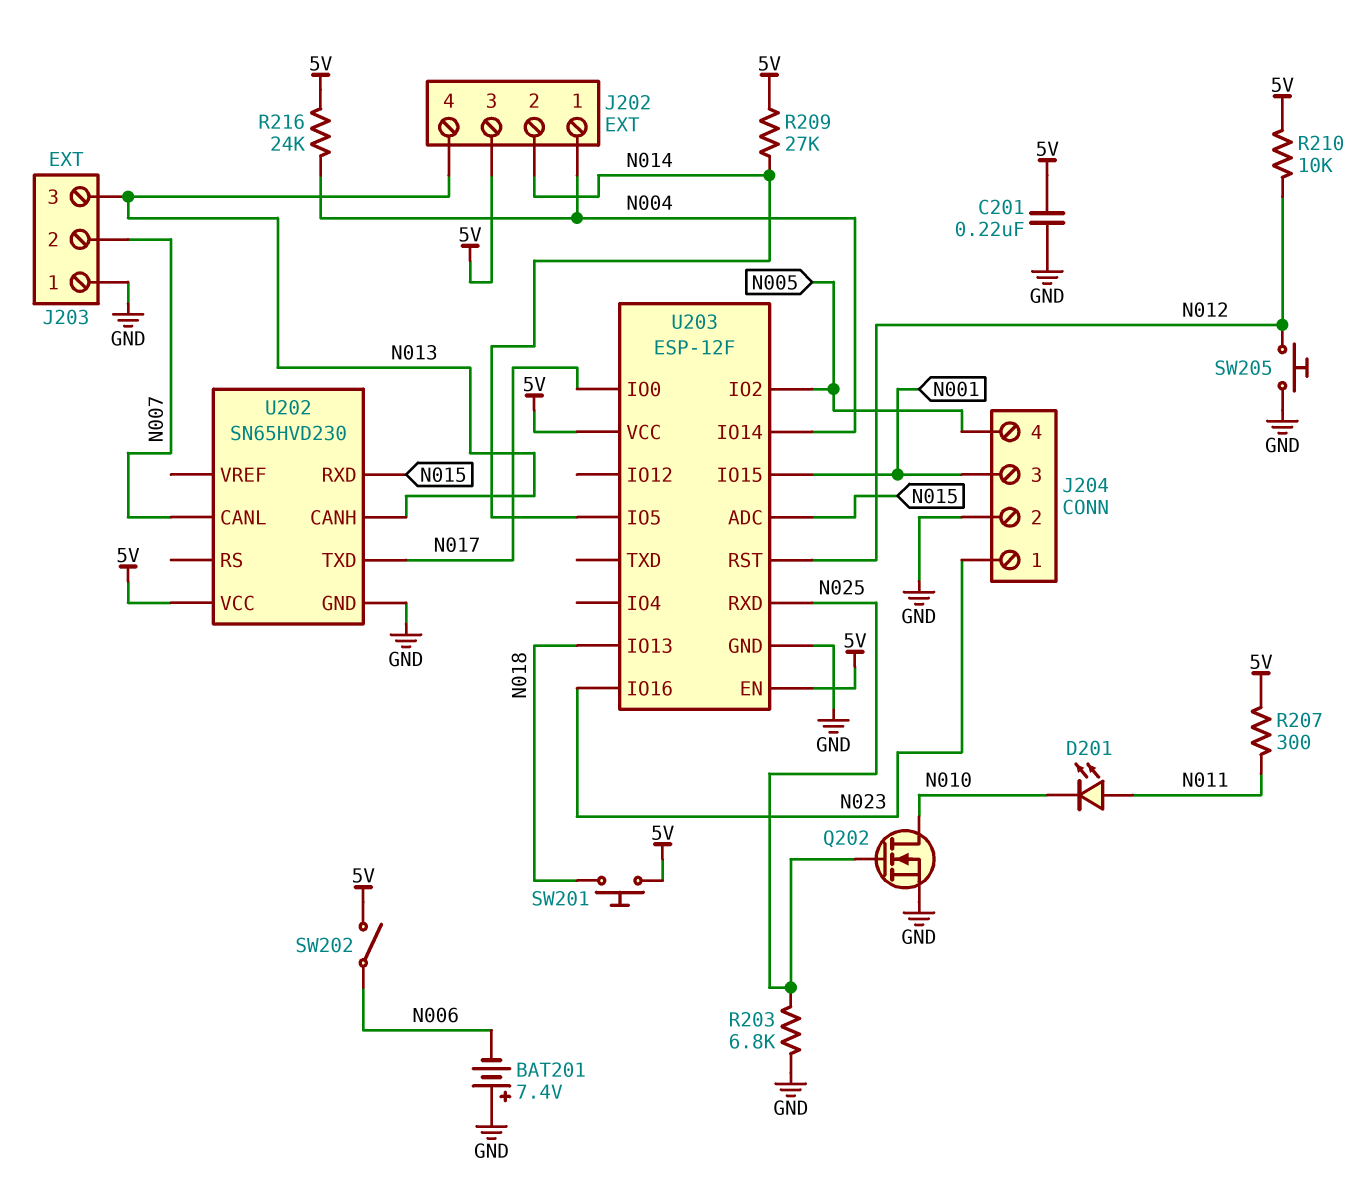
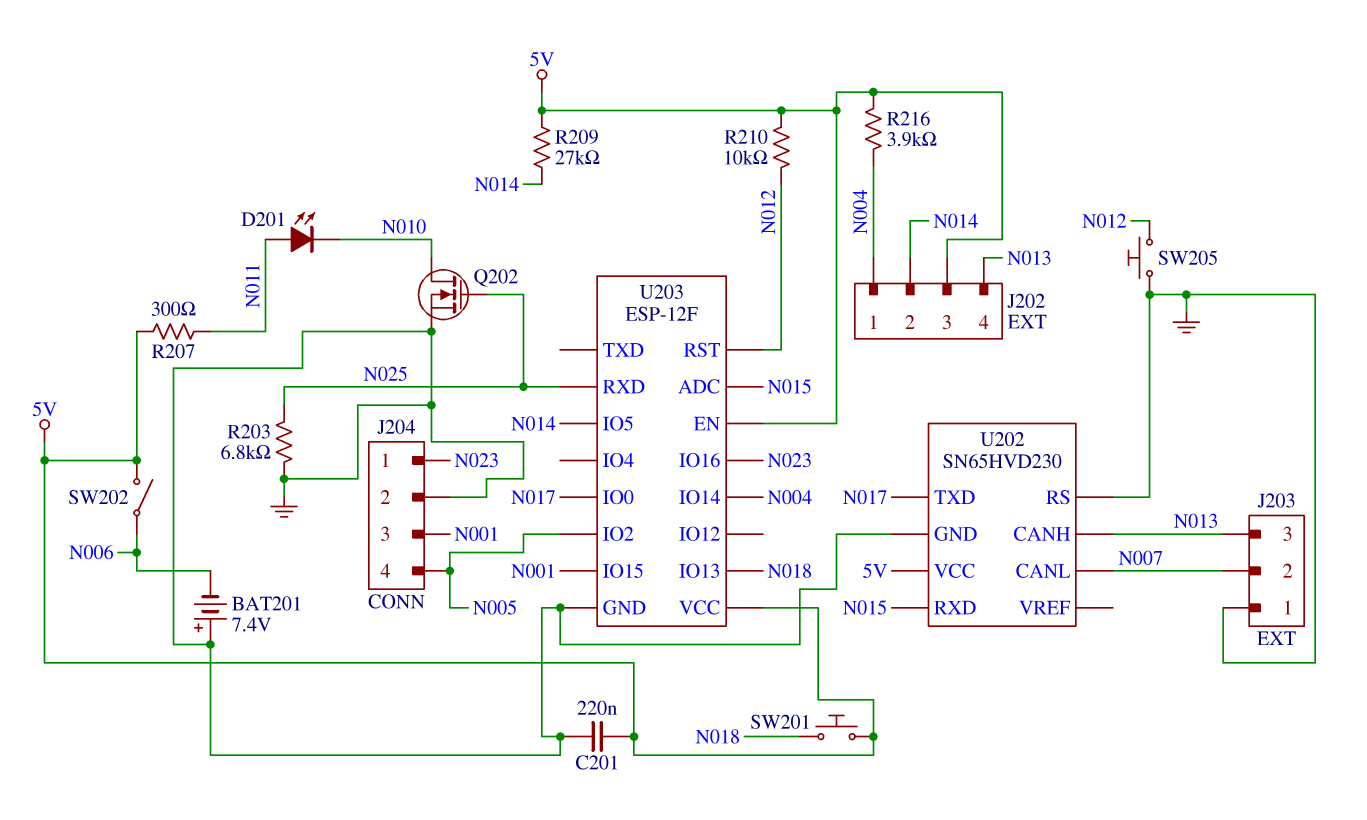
R216: 24k (5V, N004) -> 3.9k (5V, N004)
U202 pin RS: none -> GND

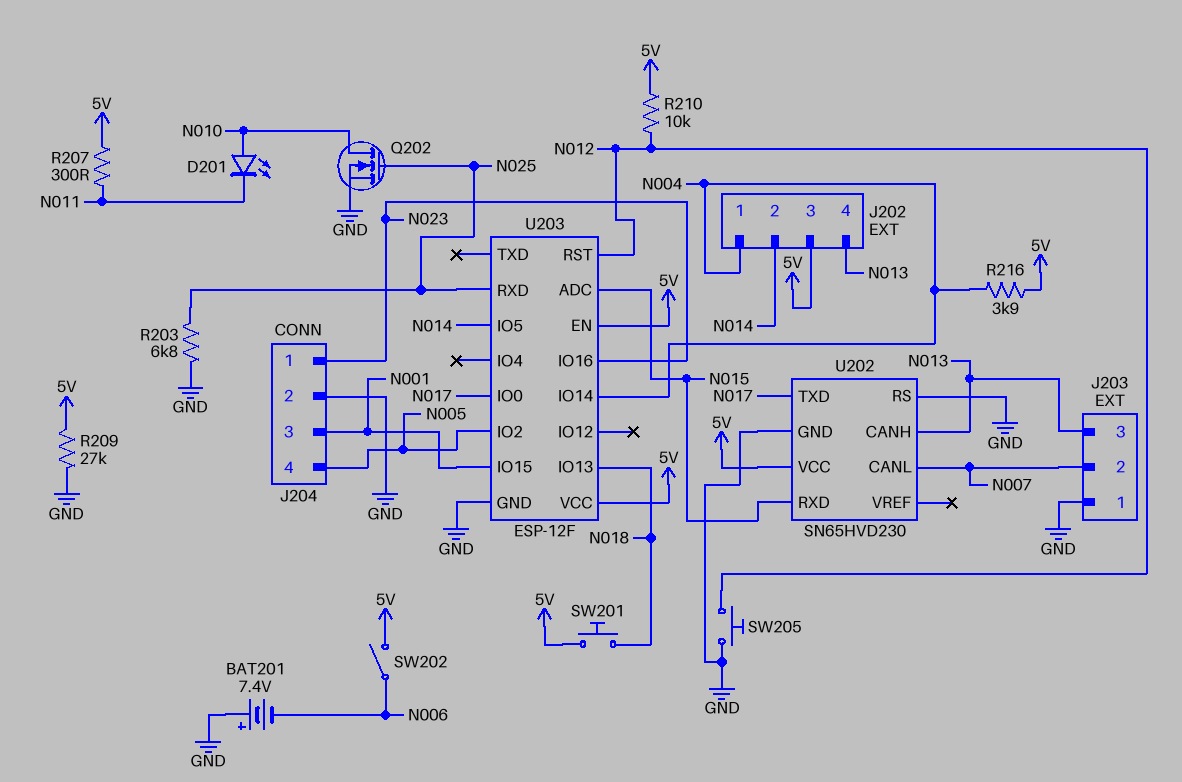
C201: 220nF (5V, GND) -> none
D201: LED (A N011, K N010) -> LED (A N010, K N011)
R209: 27k (5V, N014) -> 27k (5V, GND)

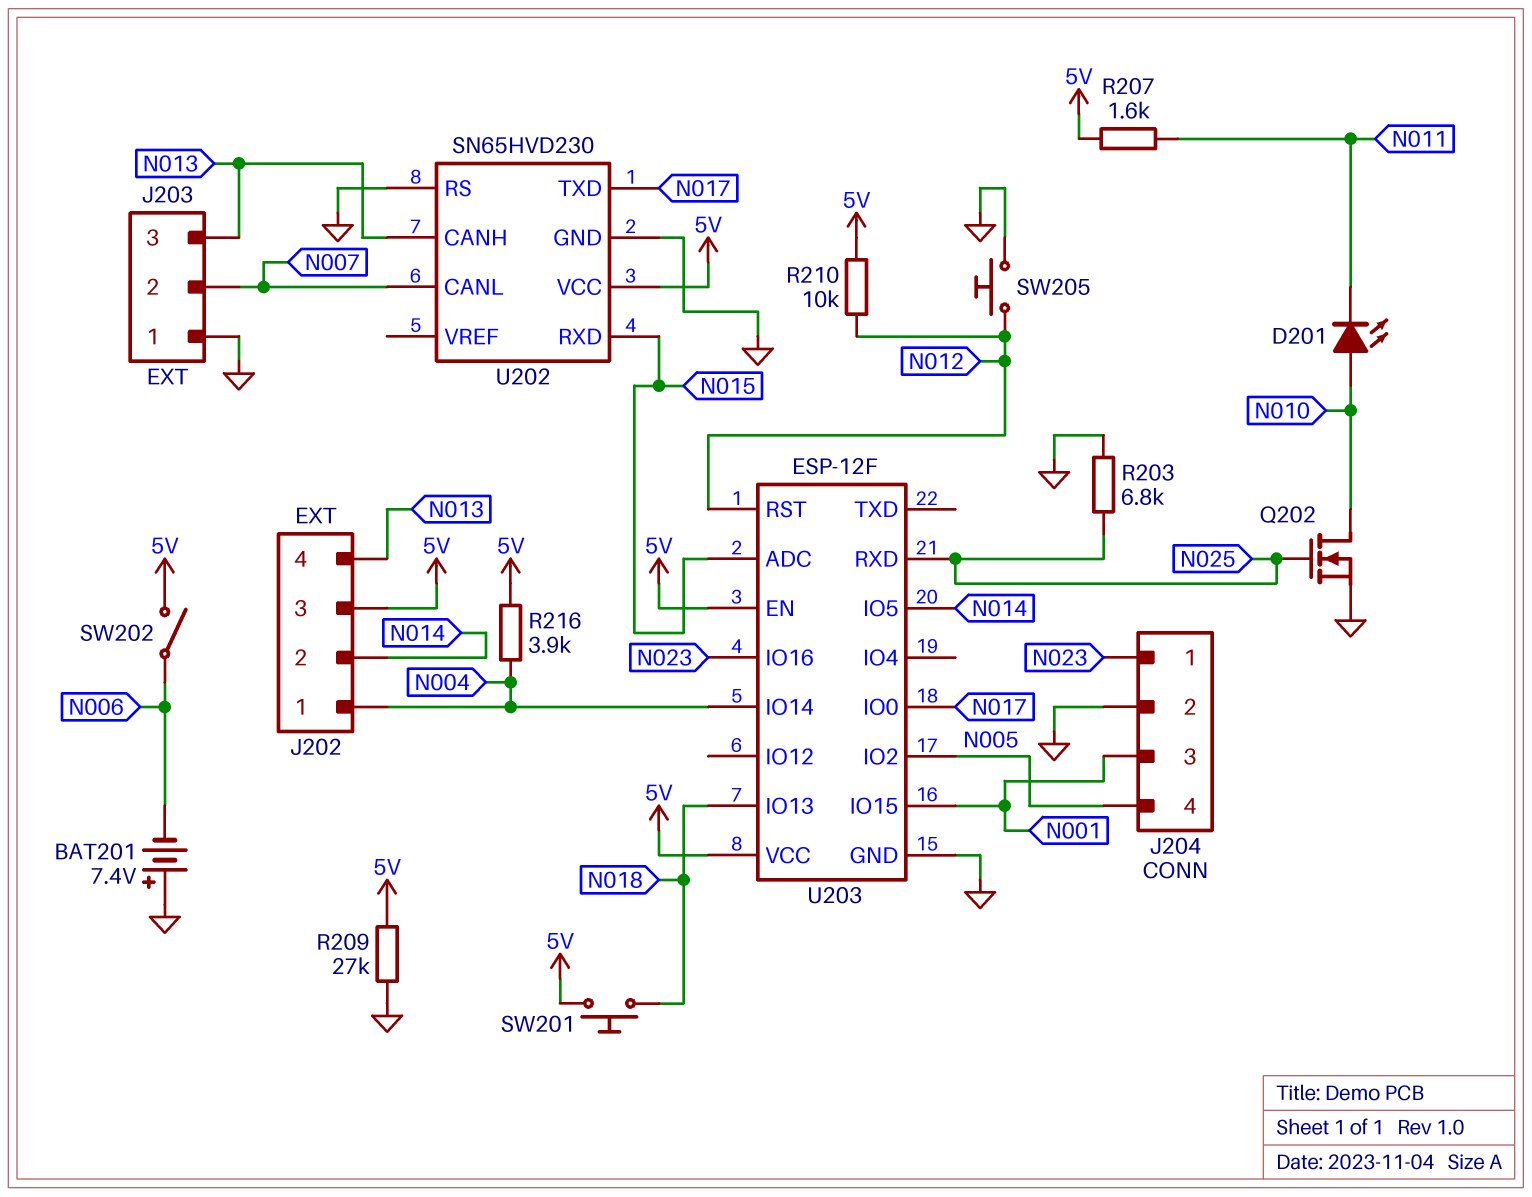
R207: 300 (5V, N011) -> 1.6k (5V, N011)

